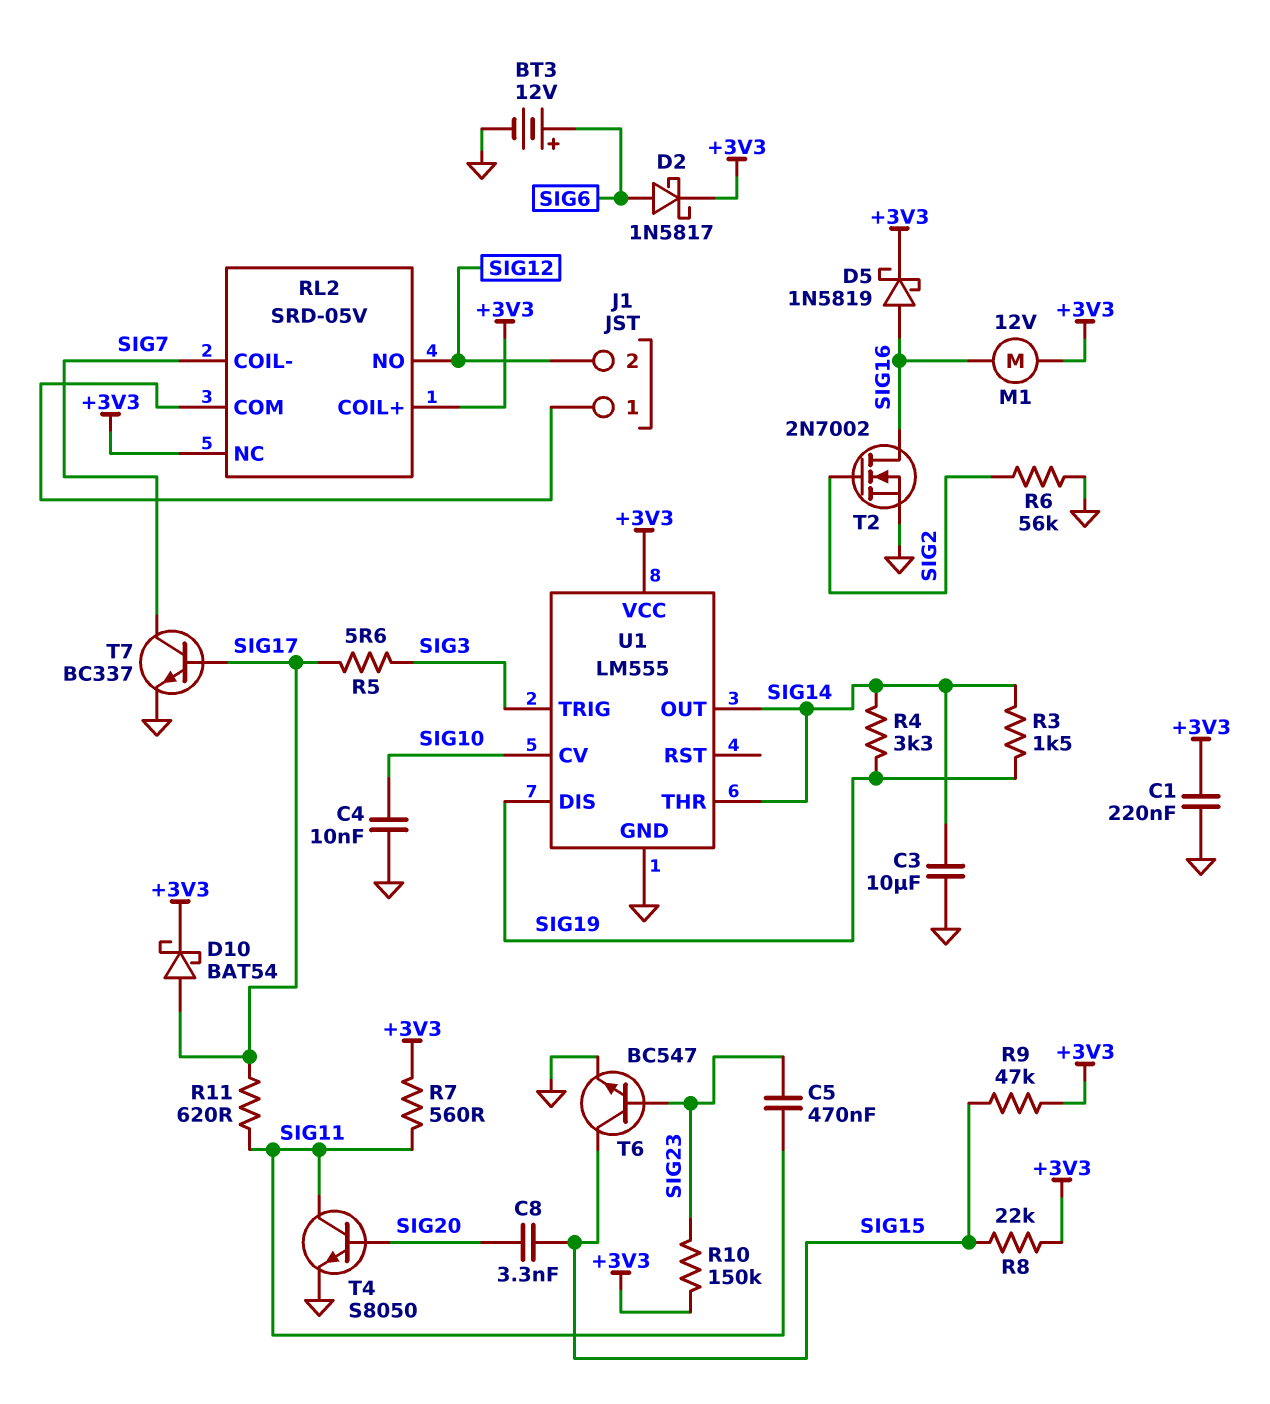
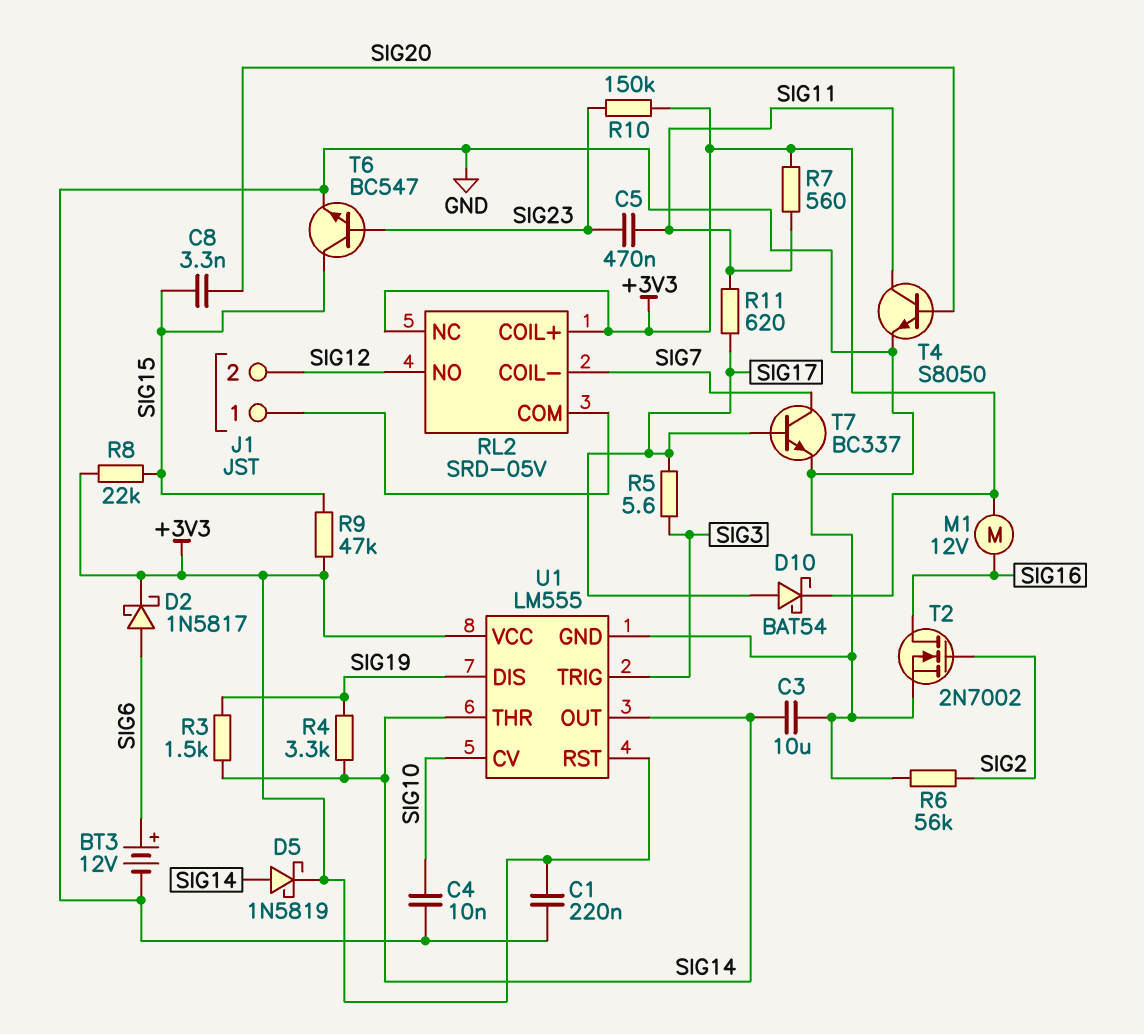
D5: schottky 1N5819 (A SIG16, K +3V3) -> schottky 1N5819 (A SIG14, K +3V3)
U1 pin RST: none -> +3V3

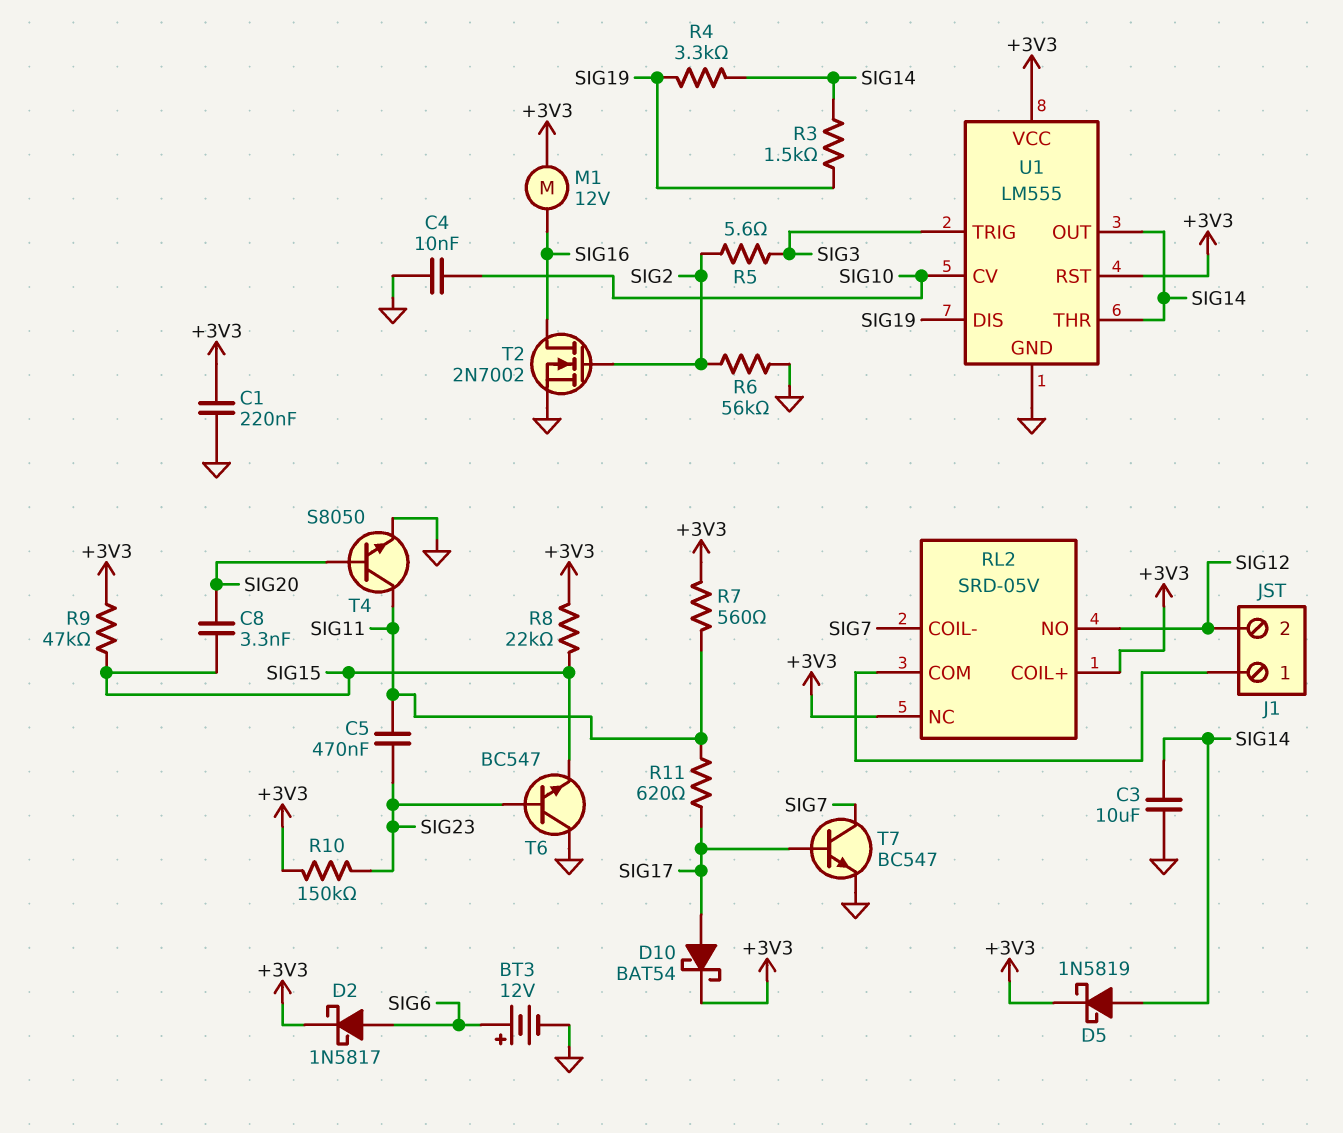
R5: 5.6 (SIG3, SIG17) -> 5.6 (SIG2, SIG3)
T6: NPN BC547 (B SIG23, C SIG15, E GND) -> NPN BC547 (B SIG23, C GND, E SIG15)
T7: NPN BC337 (B SIG17, C SIG7, E GND) -> NPN BC547 (B SIG17, C SIG7, E GND)

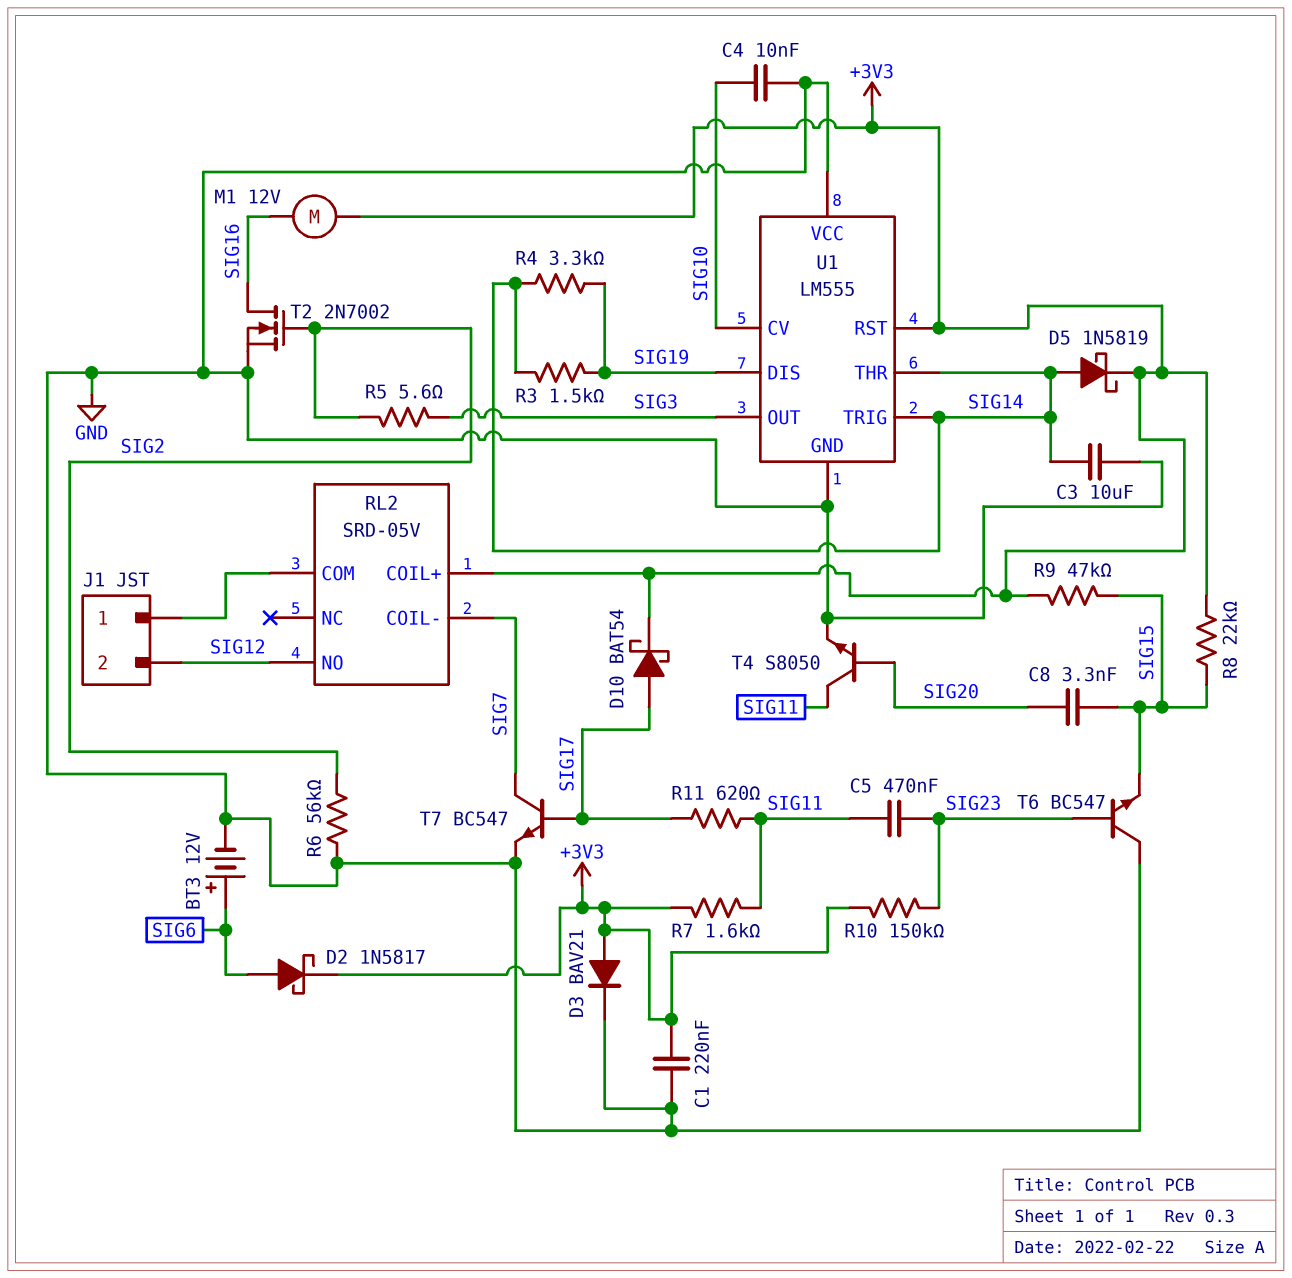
D3: none -> diode BAV21 (A +3V3, K GND)
R7: 560 (+3V3, SIG11) -> 1.6k (+3V3, SIG11)
RL2 pin NC: +3V3 -> none
U1 pin OUT: SIG14 -> SIG3
U1 pin TRIG: SIG3 -> SIG14
U1 pin VCC: +3V3 -> GND

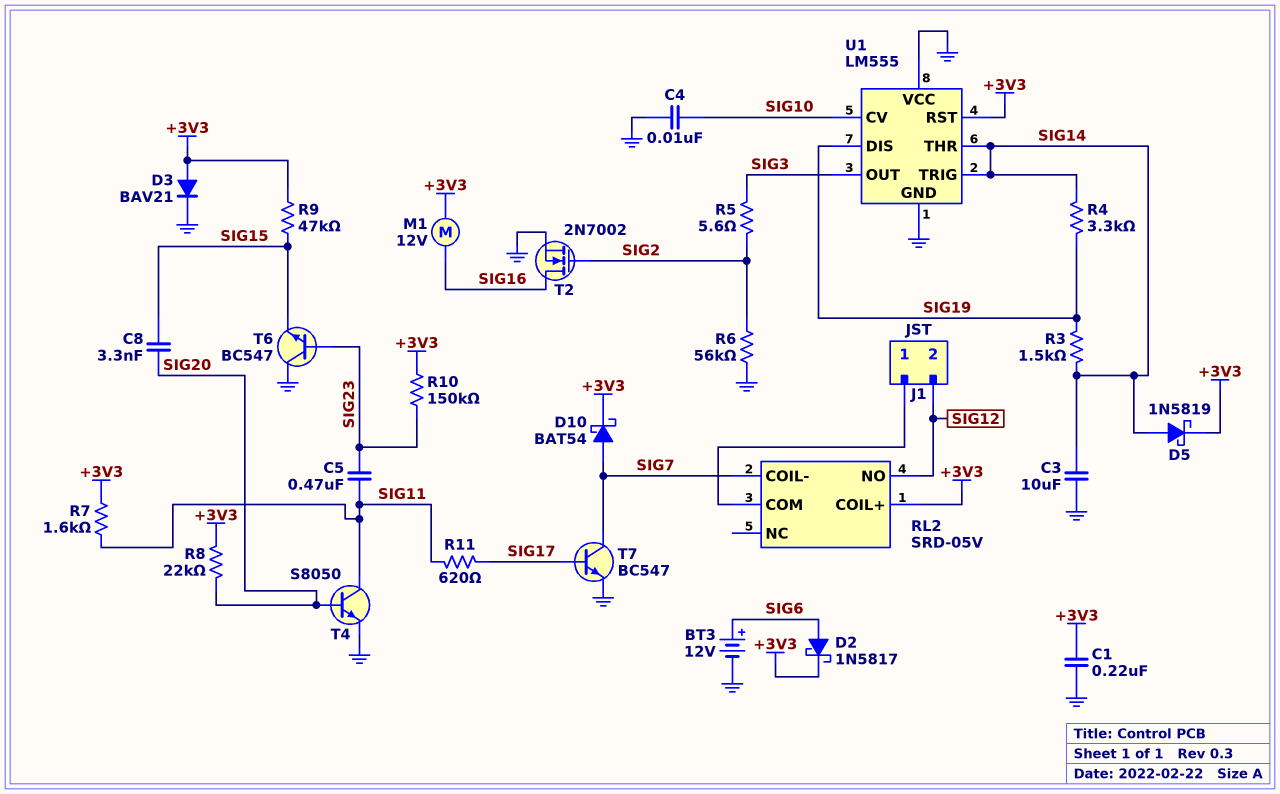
D10: schottky BAT54 (A SIG17, K +3V3) -> schottky BAT54 (A SIG7, K +3V3)
R8: 22k (+3V3, SIG15) -> 22k (+3V3, SIG20)

